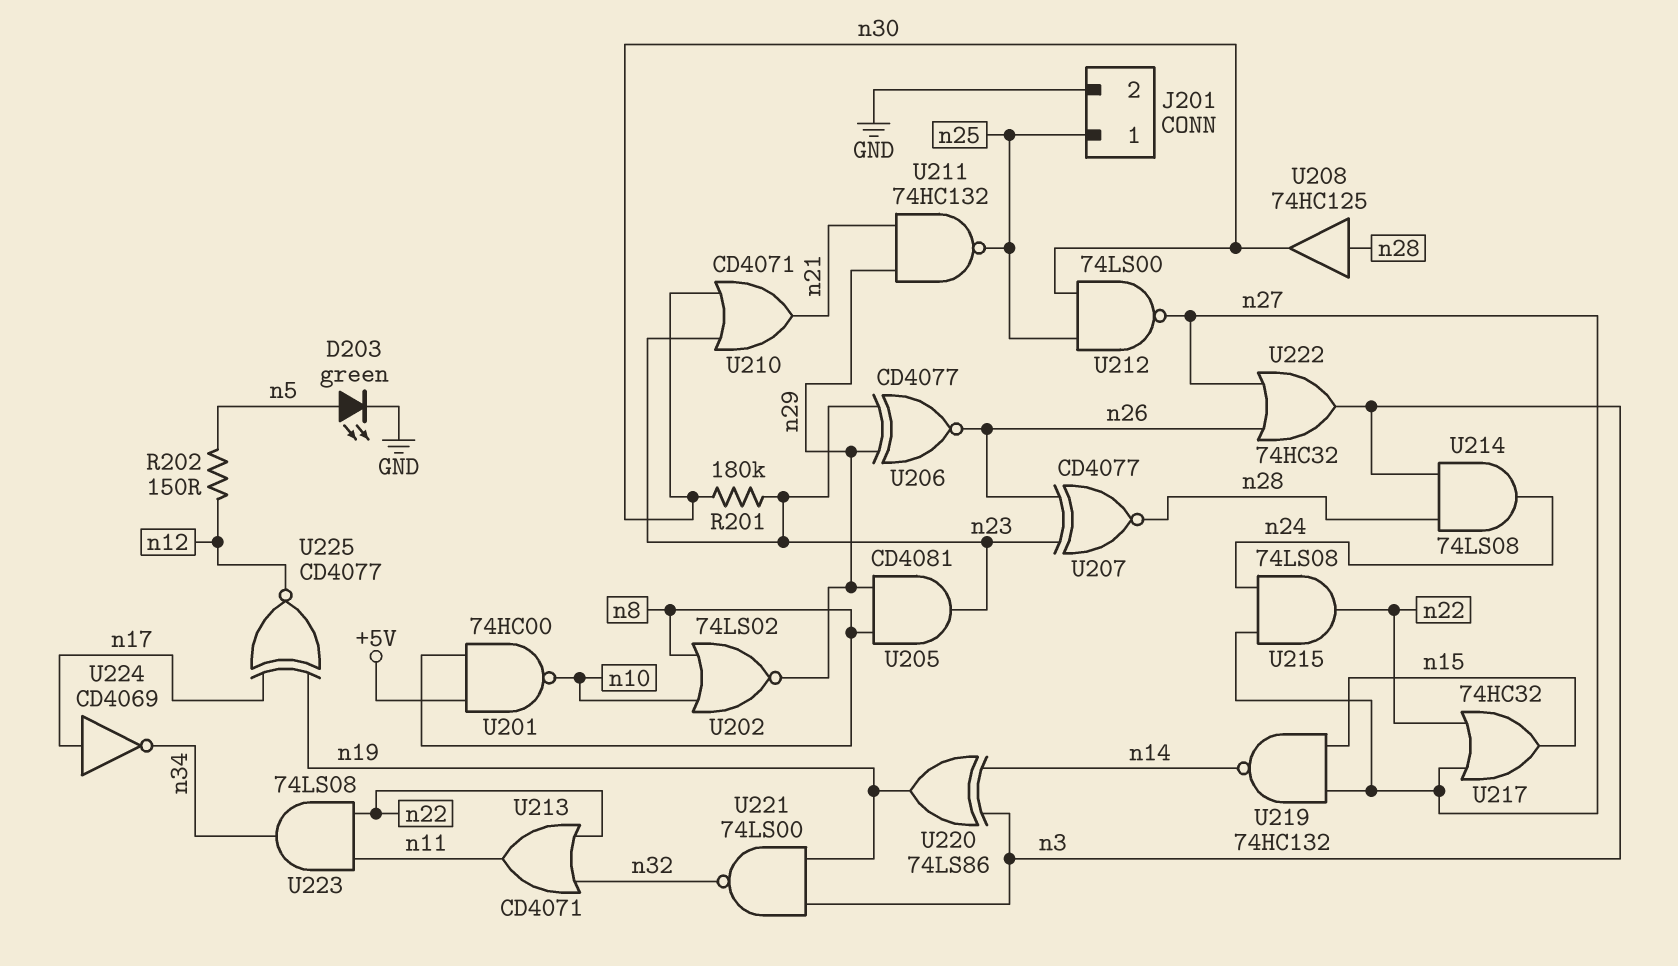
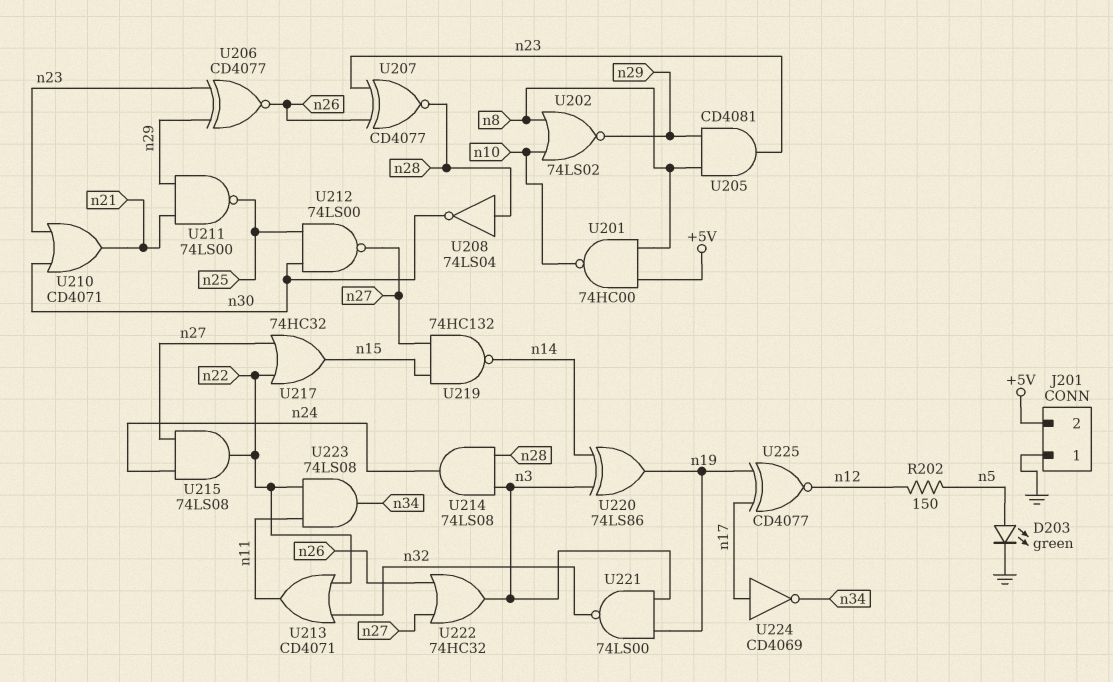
J201 pin 1: n25 -> GND
J201 pin 2: GND -> +5V
R201: 180k (n23, n30) -> none
U208: buffer 74HC125 (in n28, out n30) -> NOT 74LS04 (in n28, out n30)
U211: NAND 74HC132 (in n21, in n29, out n25) -> NAND 74LS00 (in n21, in n29, out n25)

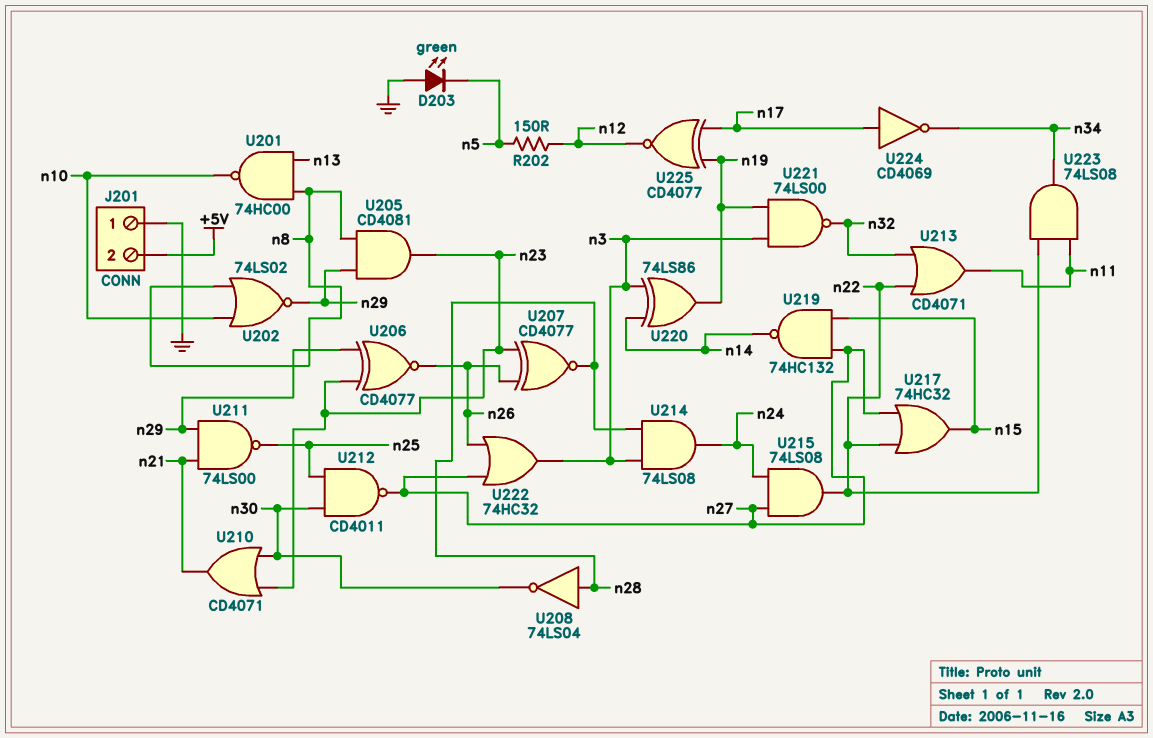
D203: LED green (A n5, K GND) -> LED green (A GND, K n5)
U201: NAND 74HC00 (in +5V, in n8, out n10) -> NAND 74HC00 (in n8, in n13, out n10)
U212: NAND 74LS00 (in n25, in n30, out n27) -> NAND CD4011 (in n25, in n30, out n27)

